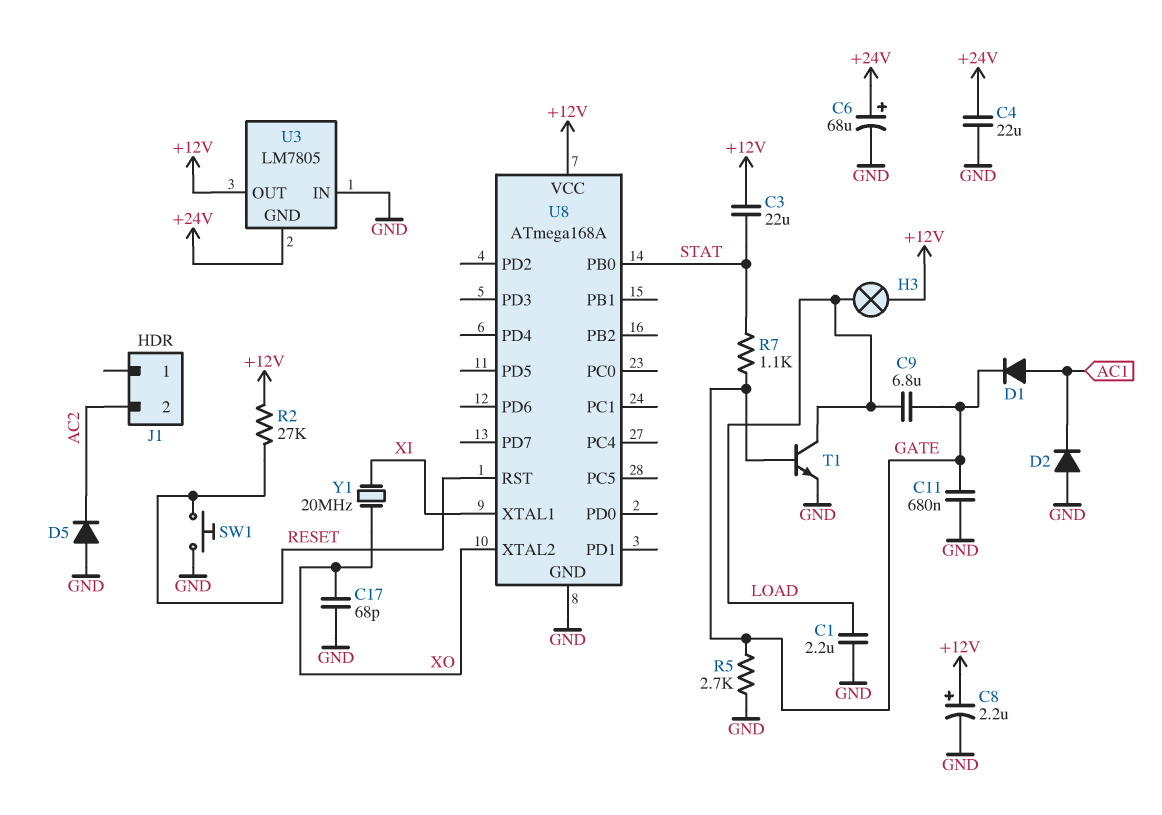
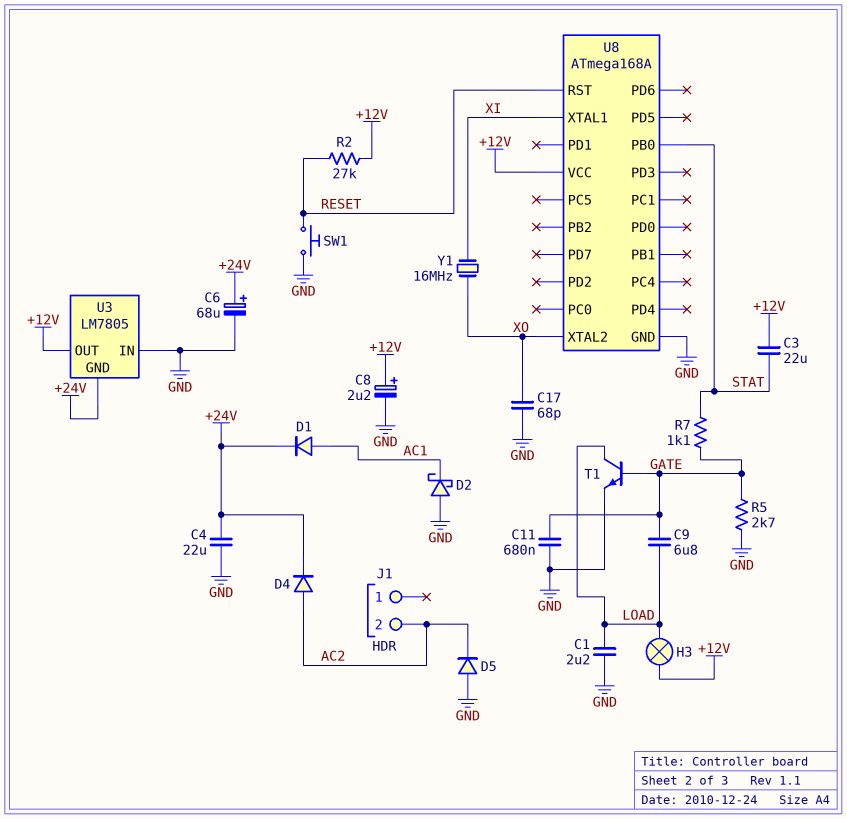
D1: diode (A AC1, K GATE) -> diode (A AC1, K +24V)
D2: diode (A GND, K AC1) -> schottky (A GND, K AC1)
D4: none -> diode (A AC2, K +24V)
Y1: 20MHz (XI, XO) -> 16MHz (XI, XO)

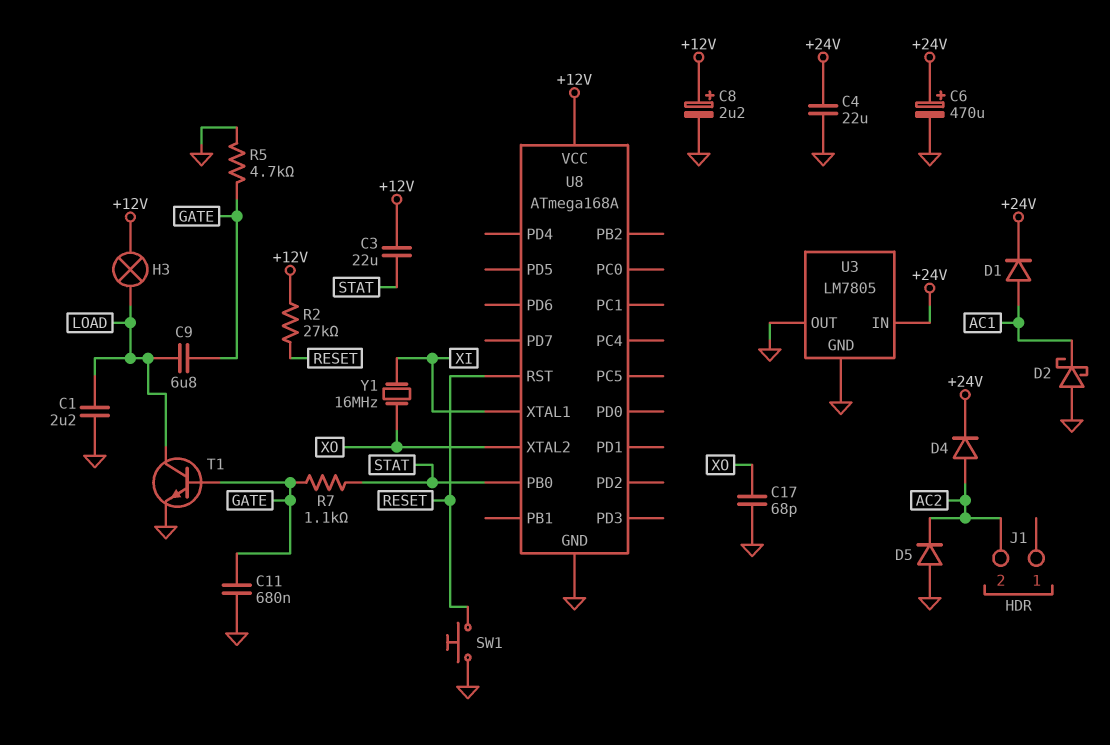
C6: 68uF (plus +24V, minus GND) -> 470uF (plus +24V, minus GND)
R5: 2.7k (GATE, GND) -> 4.7k (GATE, GND)
U3 pin GND: +24V -> GND
U3 pin IN: GND -> +24V
U3 pin OUT: +12V -> GND

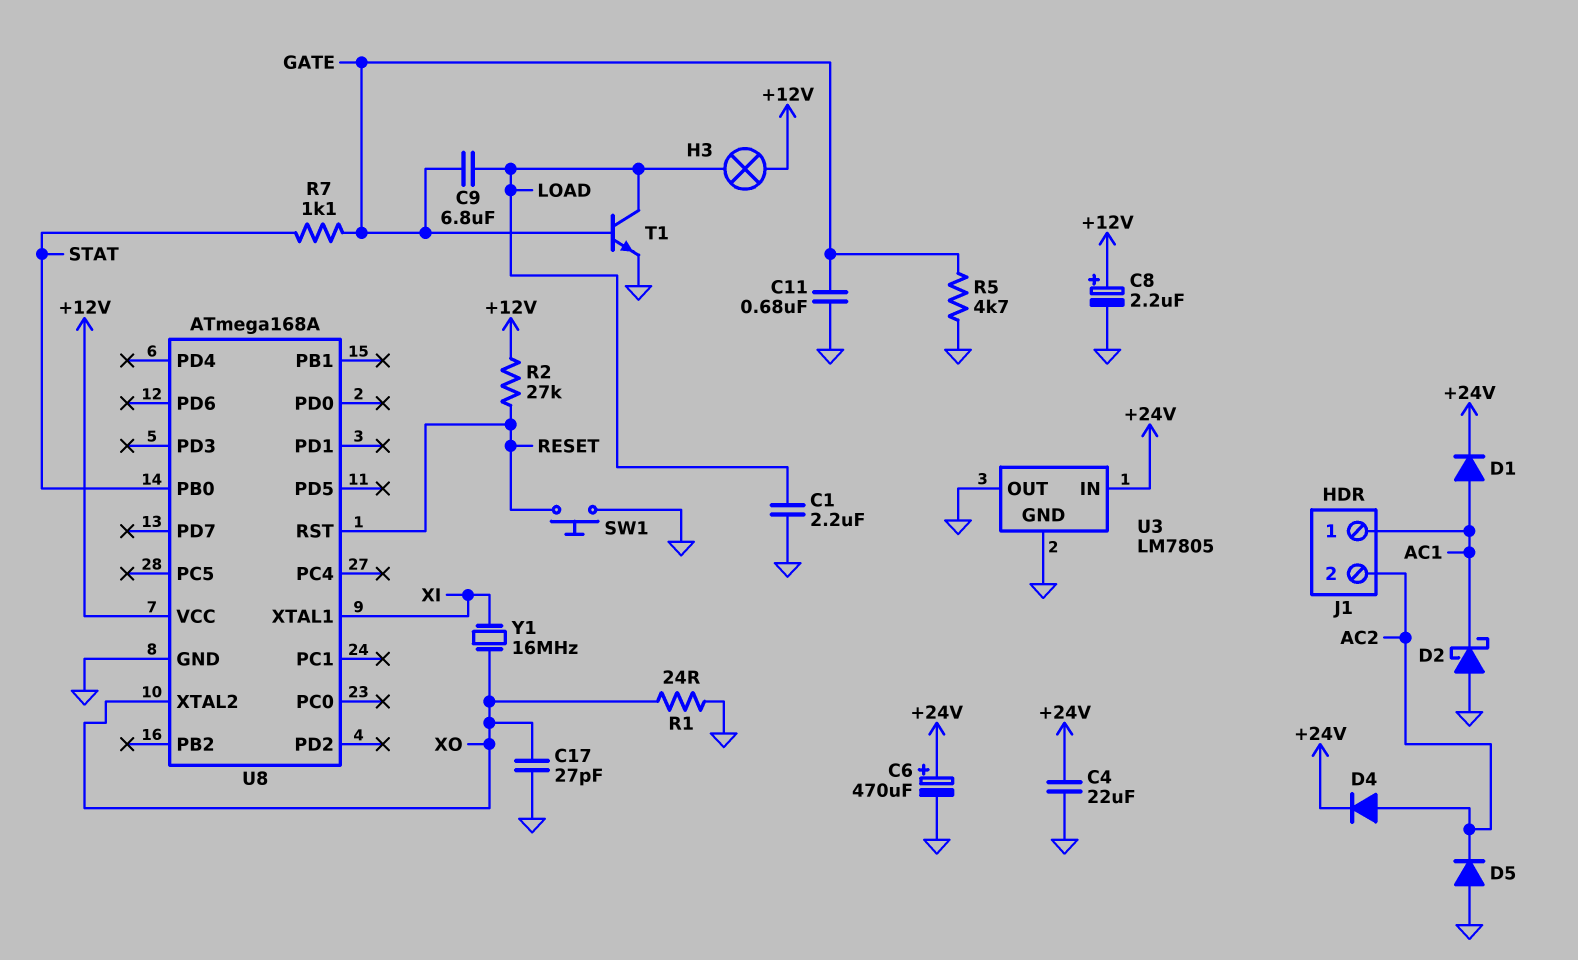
C3: 22uF (+12V, STAT) -> none
C17: 68pF (GND, XO) -> 27pF (GND, XO)
J1 pin 1: none -> AC1
R1: none -> 24 (GND, XO)

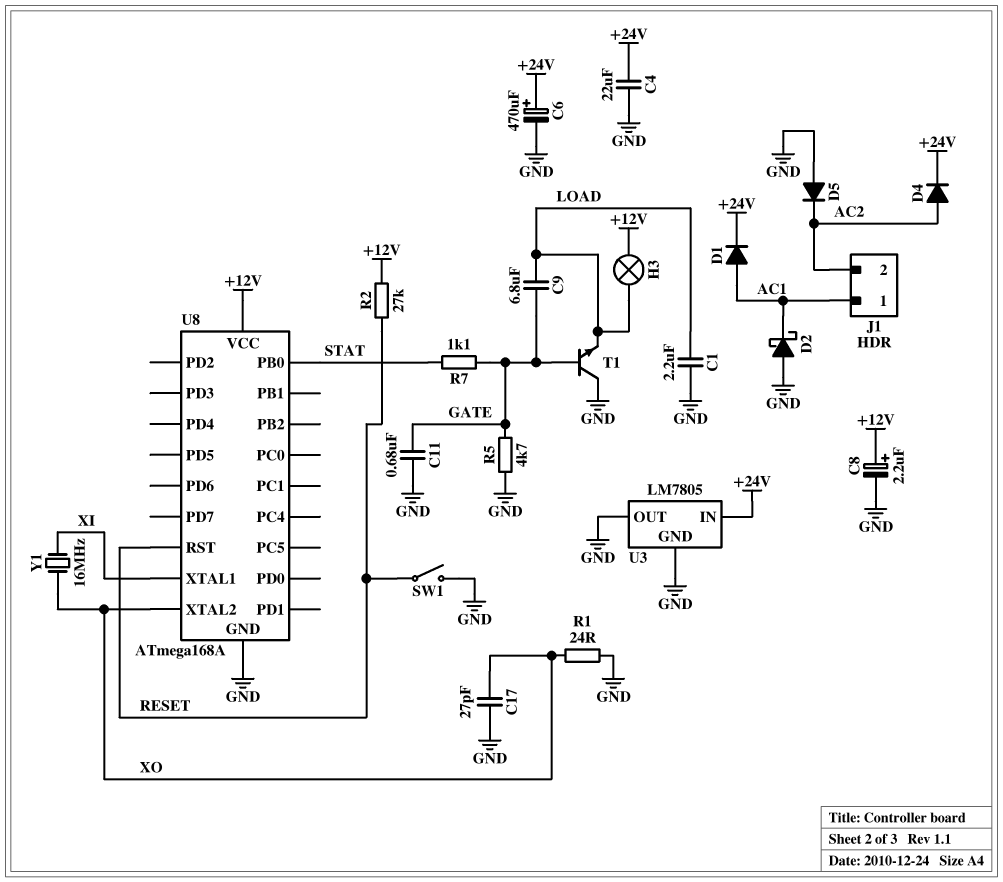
SW1: button (GND, RESET) -> switch (GND, RESET)
T1: NPN (B GATE, C LOAD, E GND) -> NPN (B GATE, C GND, E LOAD)

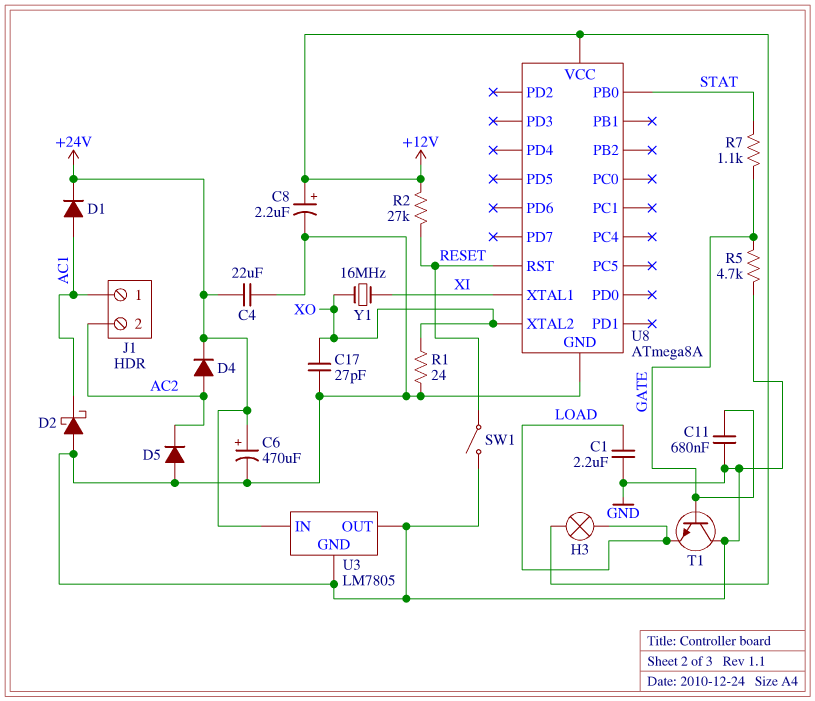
C9: 6.8uF (GATE, LOAD) -> none
U8: ATmega168A -> ATmega8A

